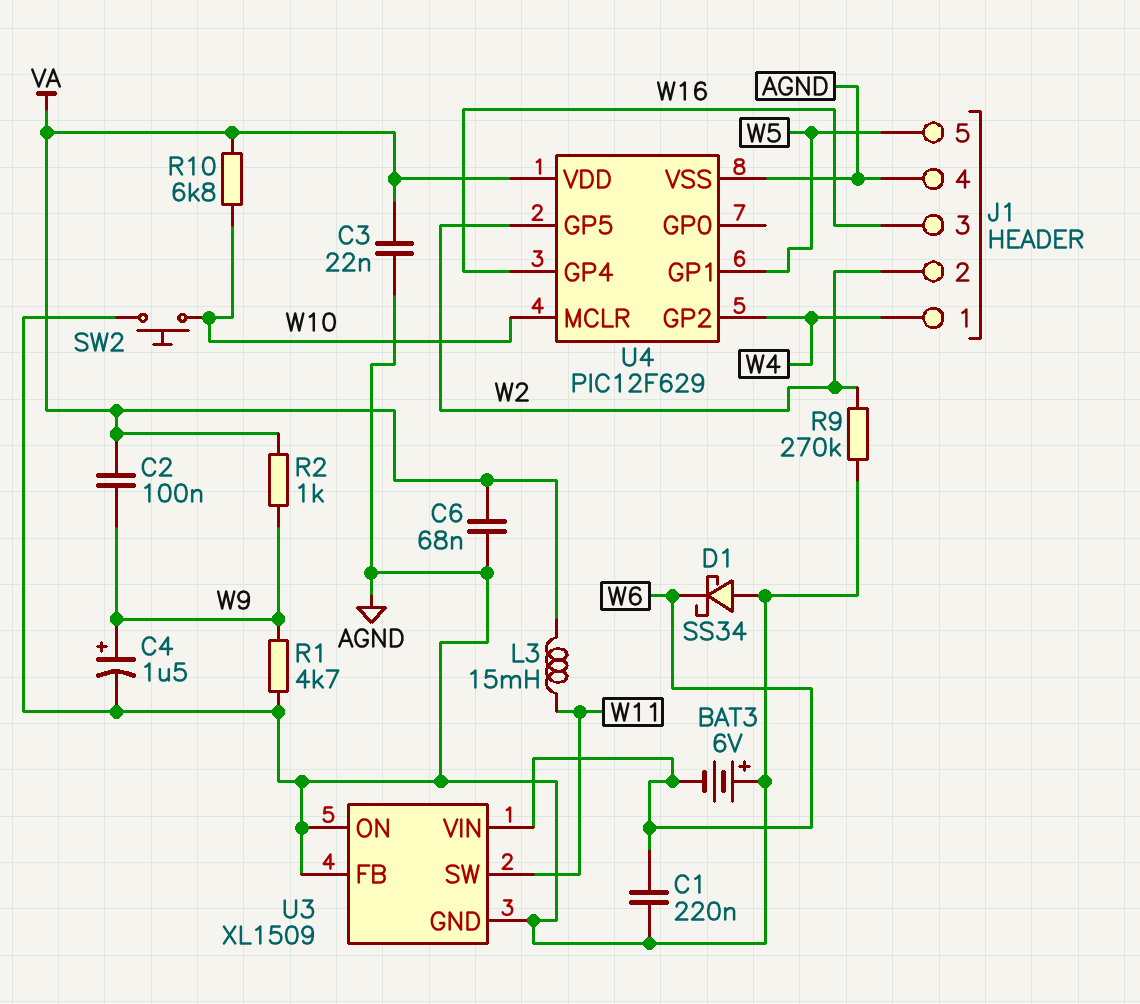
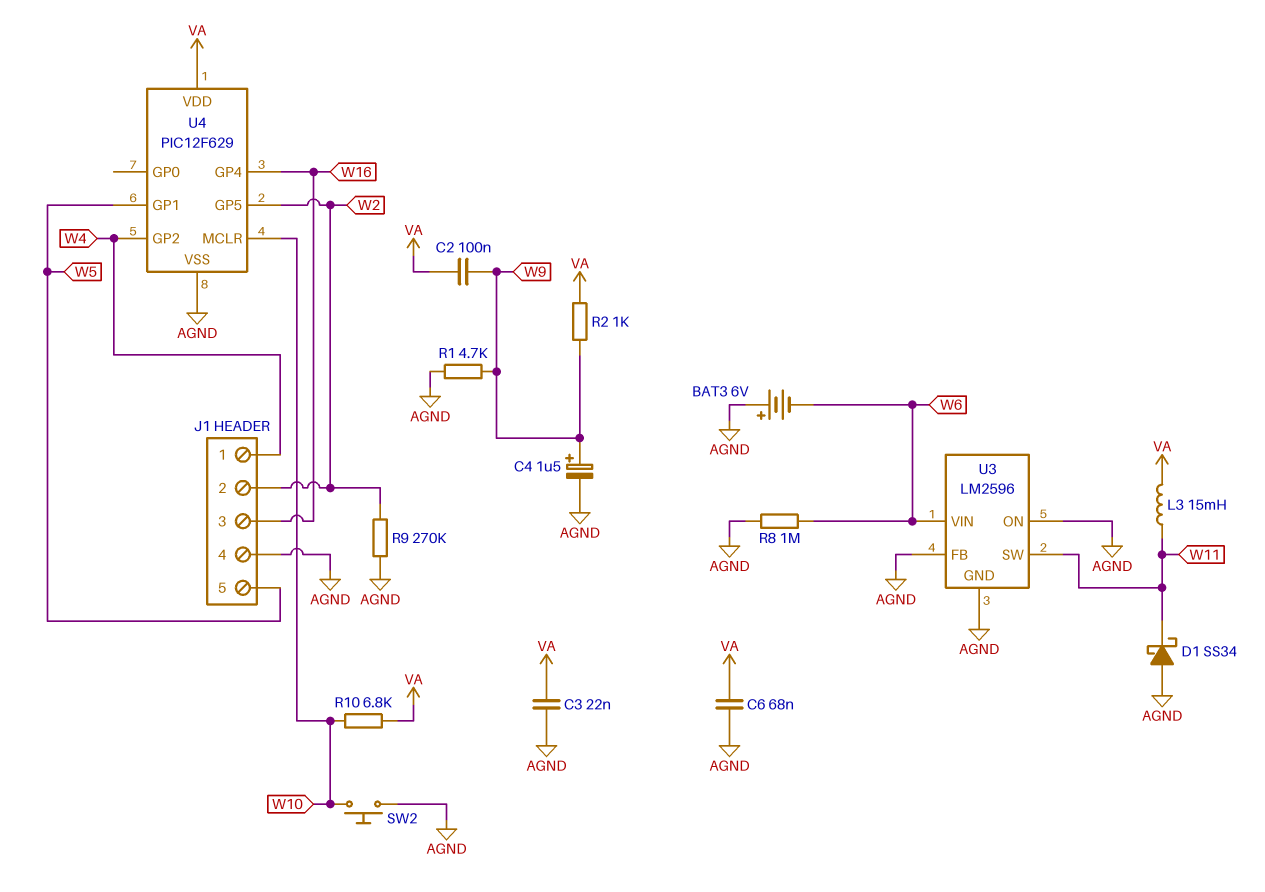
C1: 220nF (AGND, W6) -> none
D1: schottky SS34 (A AGND, K W6) -> schottky SS34 (A AGND, K W11)
R8: none -> 1M (AGND, W6)
U3: XL1509 -> LM2596

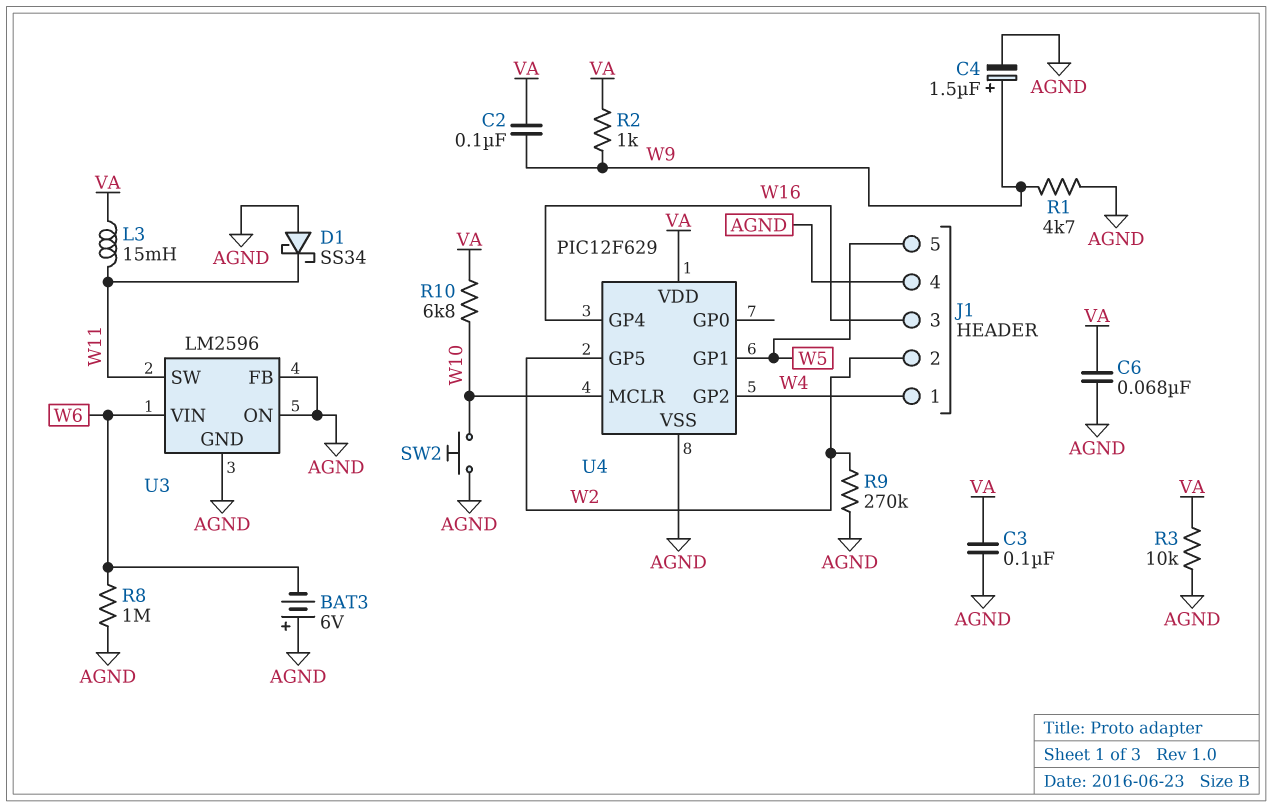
C3: 22nF (AGND, VA) -> 100nF (AGND, VA)
R3: none -> 10k (AGND, VA)

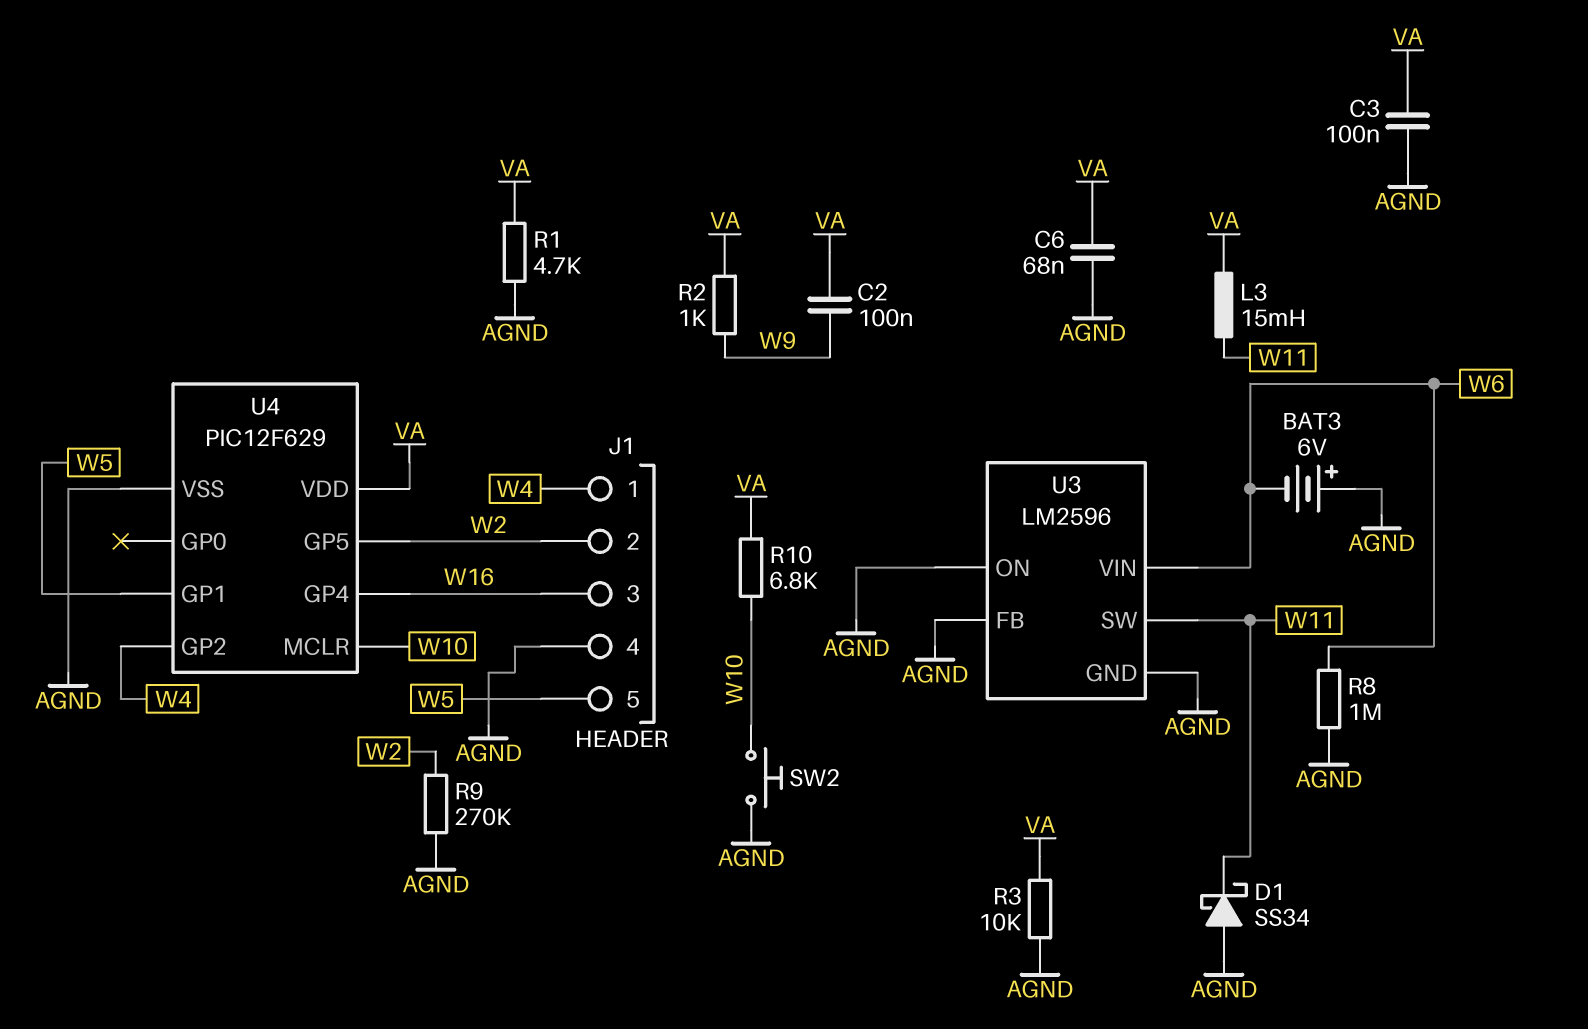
C4: 1.5uF (plus W9, minus AGND) -> none
R1: 4.7k (AGND, W9) -> 4.7k (AGND, VA)

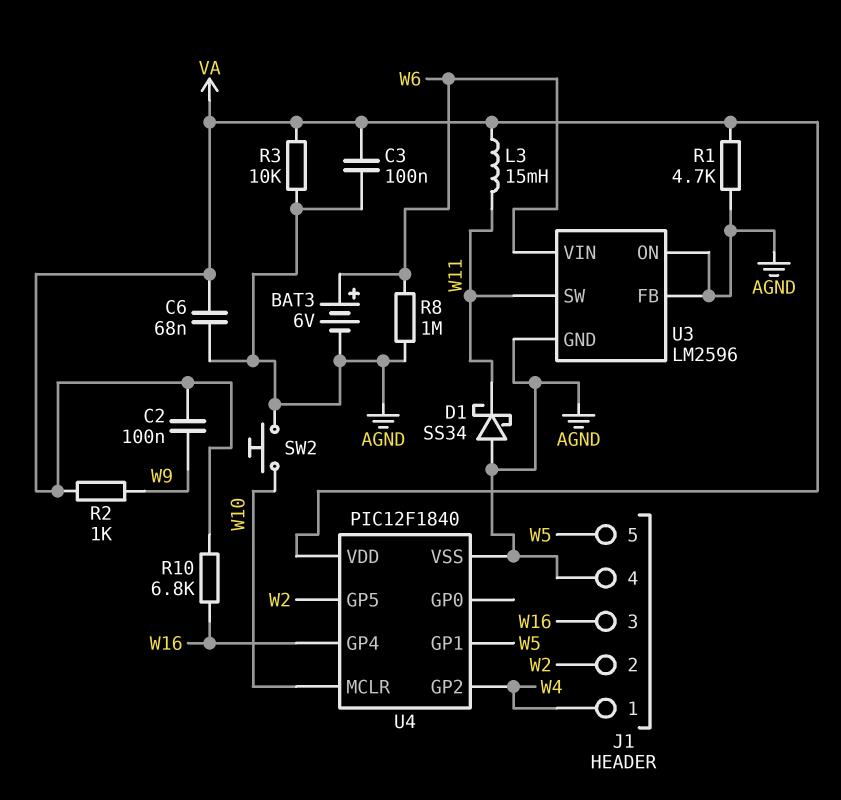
BAT3: 6V (plus AGND, minus W6) -> 6V (plus W6, minus AGND)
R9: 270k (AGND, W2) -> none
R10: 6.8k (VA, W10) -> 6.8k (VA, W16)
U4: PIC12F629 -> PIC12F1840

